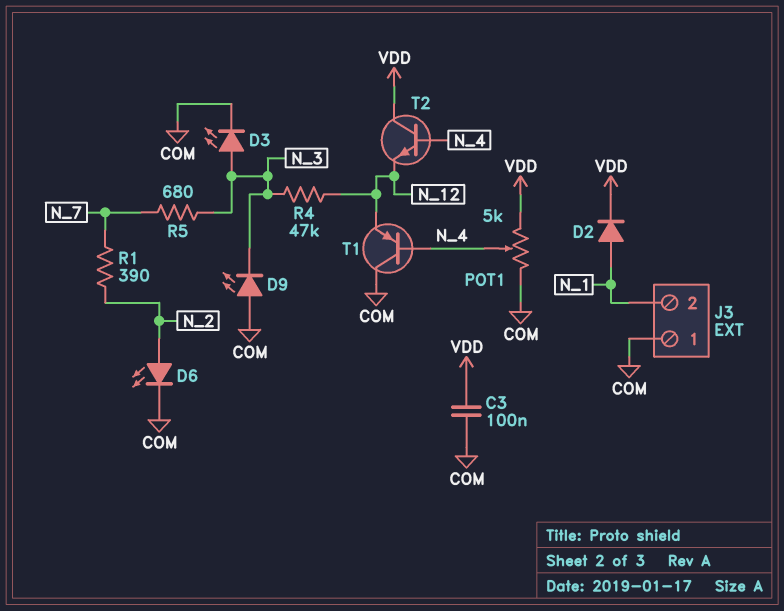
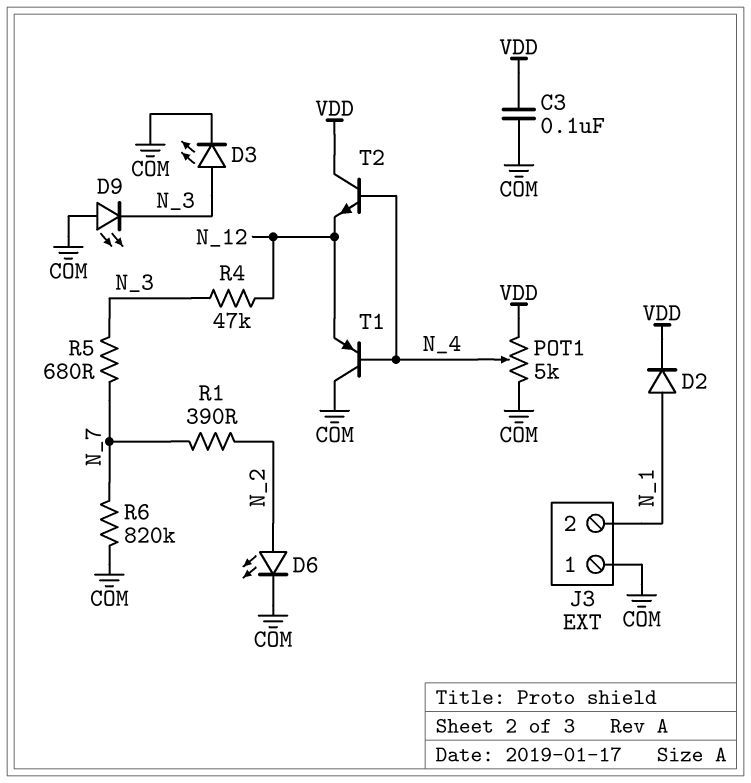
R6: none -> 820k (COM, N_7)

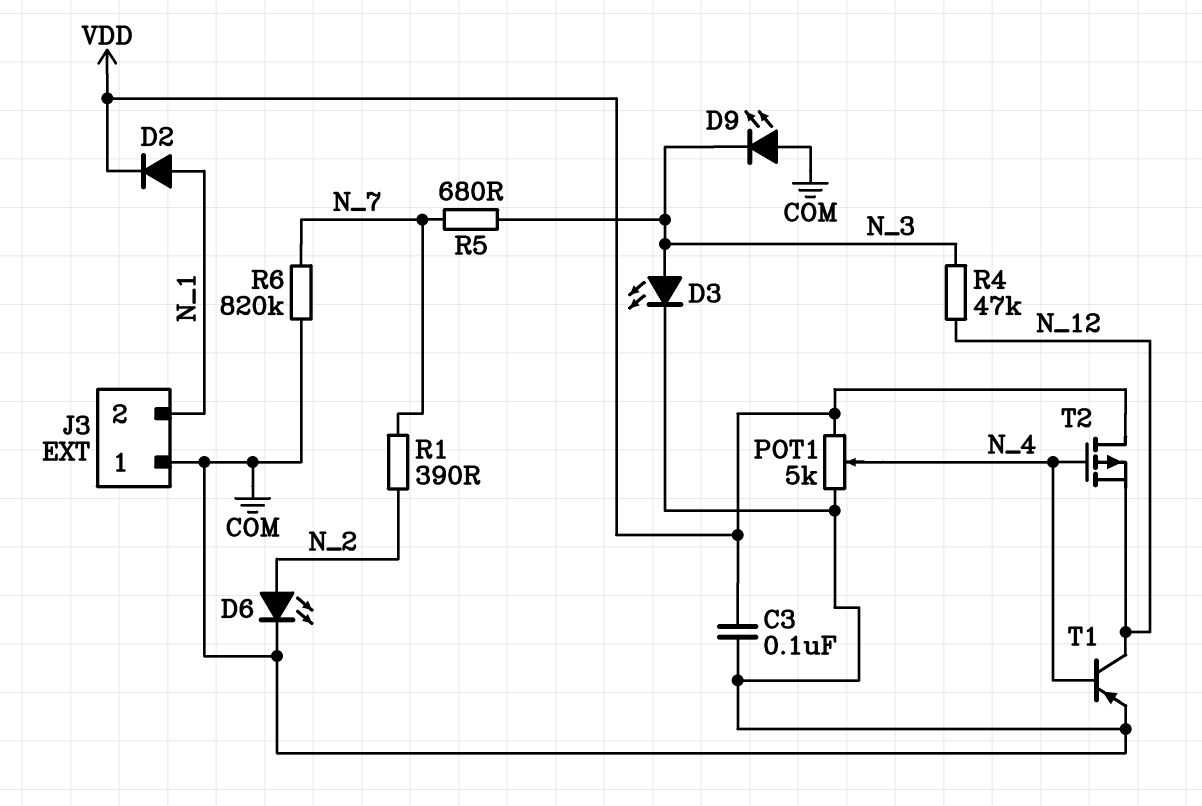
T1: PNP (B N_4, C COM, E N_12) -> PNP (B N_4, C N_12, E COM)
T2: NPN (B N_4, C VDD, E N_12) -> PMOS (G N_4, D VDD, S N_12)

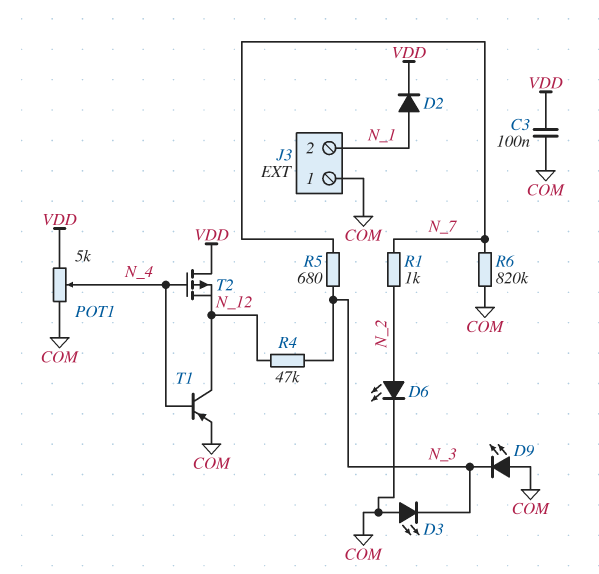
D3: LED (A N_3, K COM) -> LED (A COM, K N_3)
R1: 390 (N_2, N_7) -> 1k (N_2, N_7)

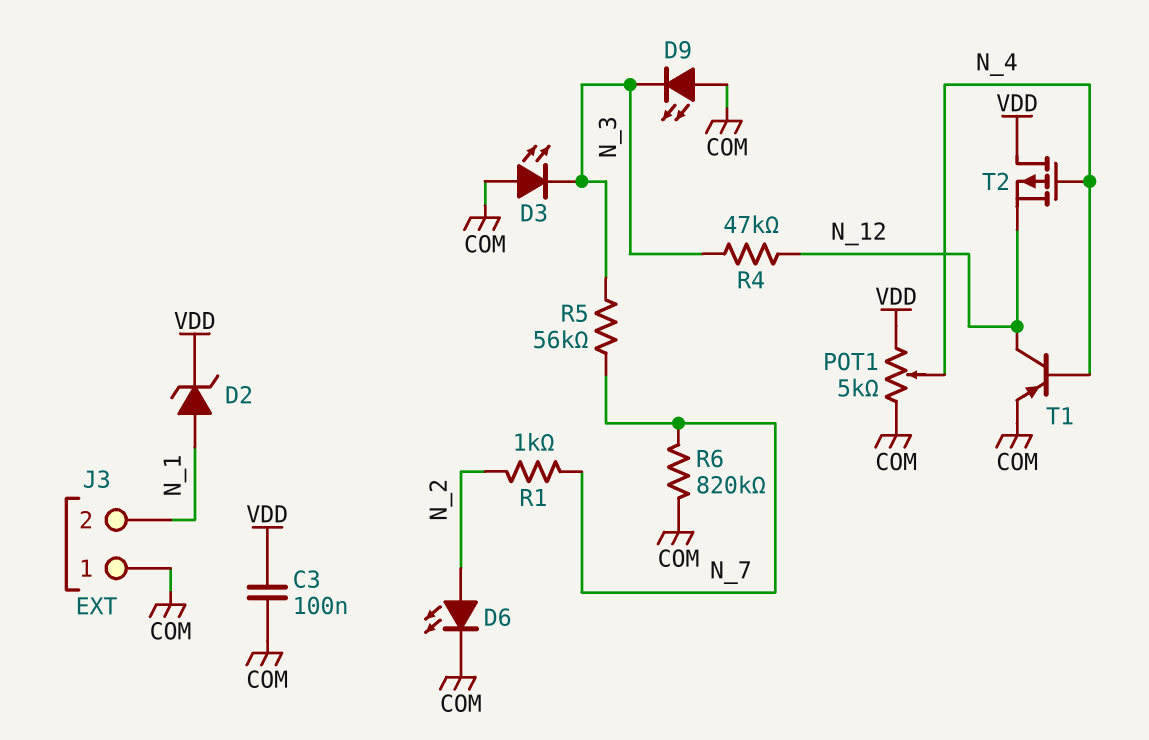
D2: diode (A N_1, K VDD) -> zener (A N_1, K VDD)
R5: 680 (N_3, N_7) -> 56k (N_3, N_7)

